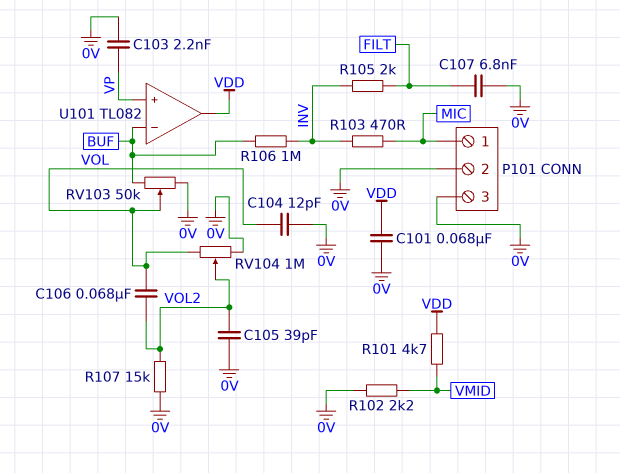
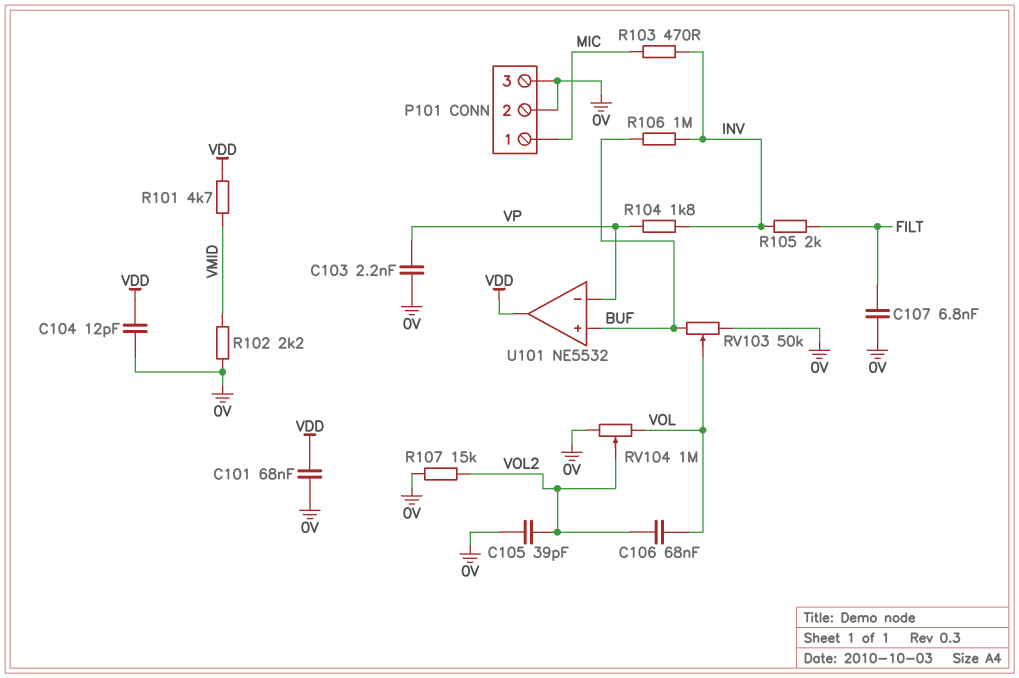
C104: 12pF (0V, VOL) -> 12pF (0V, VDD)
R104: none -> 1.8k (INV, VP)
U101: TL082 -> NE5532
U101 pin in+: VP -> BUF
U101 pin in-: BUF -> VP

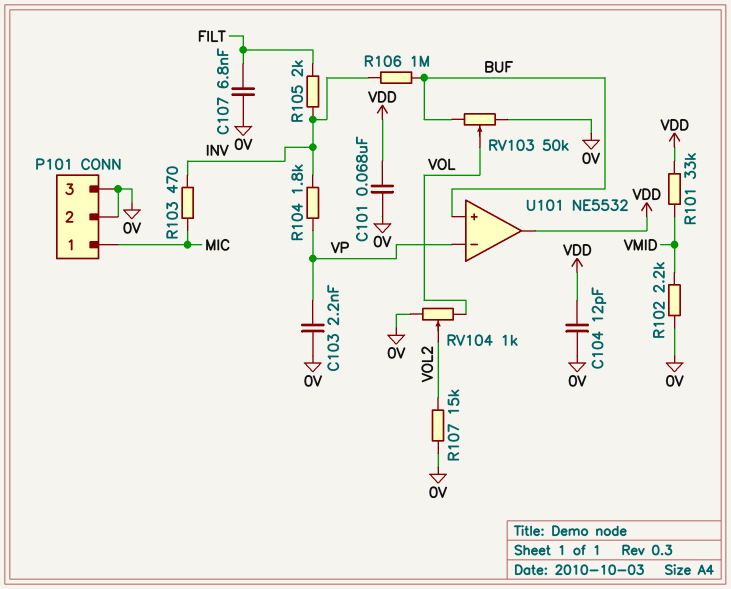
C105: 39pF (0V, VOL2) -> none
C106: 68nF (VOL, VOL2) -> none
R101: 4.7k (VDD, VMID) -> 33k (VDD, VMID)
RV104: 1M (0V, VOL, wiper VOL2) -> 1k (0V, VOL, wiper VOL2)

